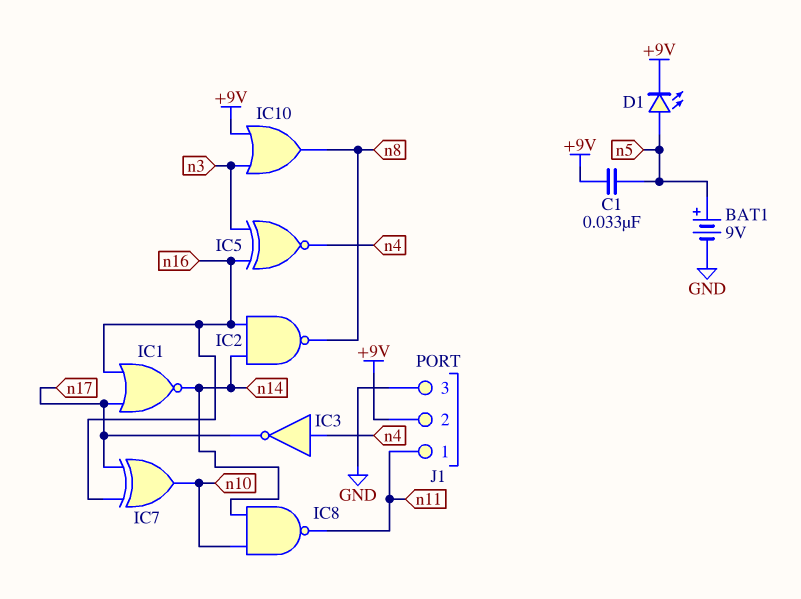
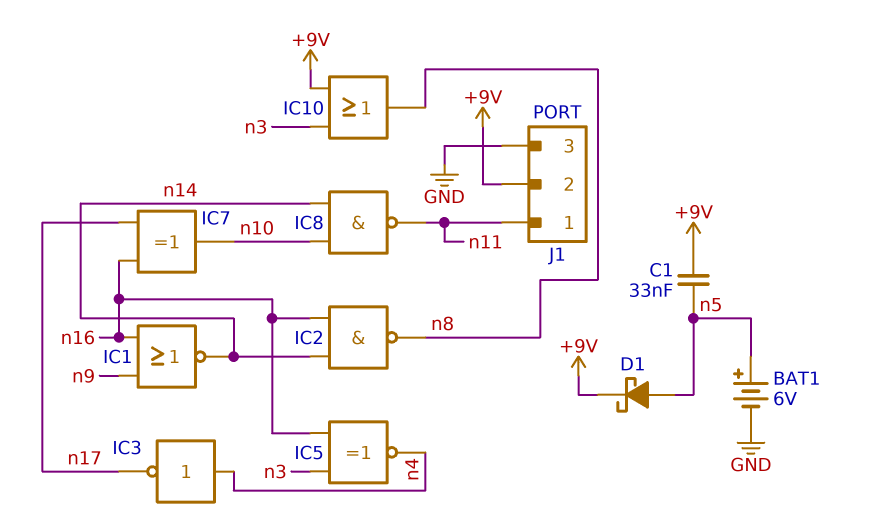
BAT1: 9V (plus n5, minus GND) -> 6V (plus n5, minus GND)
D1: LED (A n5, K +9V) -> schottky (A n5, K +9V)
IC1: NOR (in n16, in n17, out n14) -> NOR (in n9, in n16, out n14)

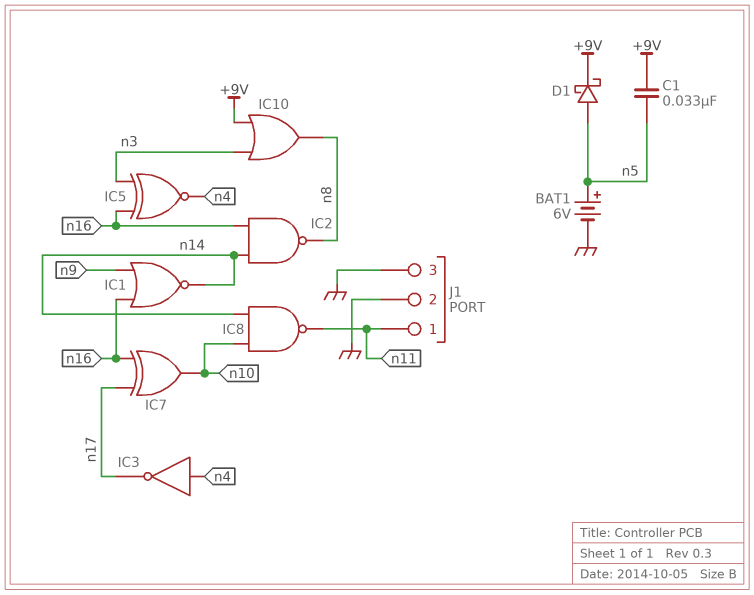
J1 pin 2: +9V -> GND

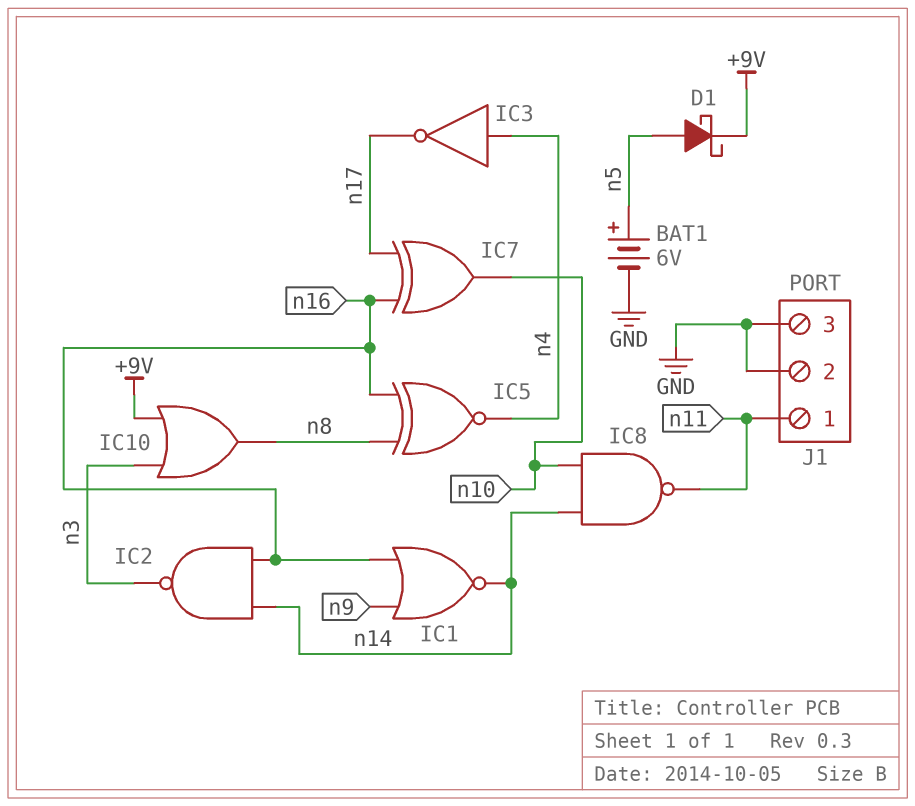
C1: 33nF (+9V, n5) -> none
IC2: NAND (in n14, in n16, out n8) -> NAND (in n14, in n16, out n3)
IC5: XNOR (in n3, in n16, out n4) -> XNOR (in n8, in n16, out n4)

